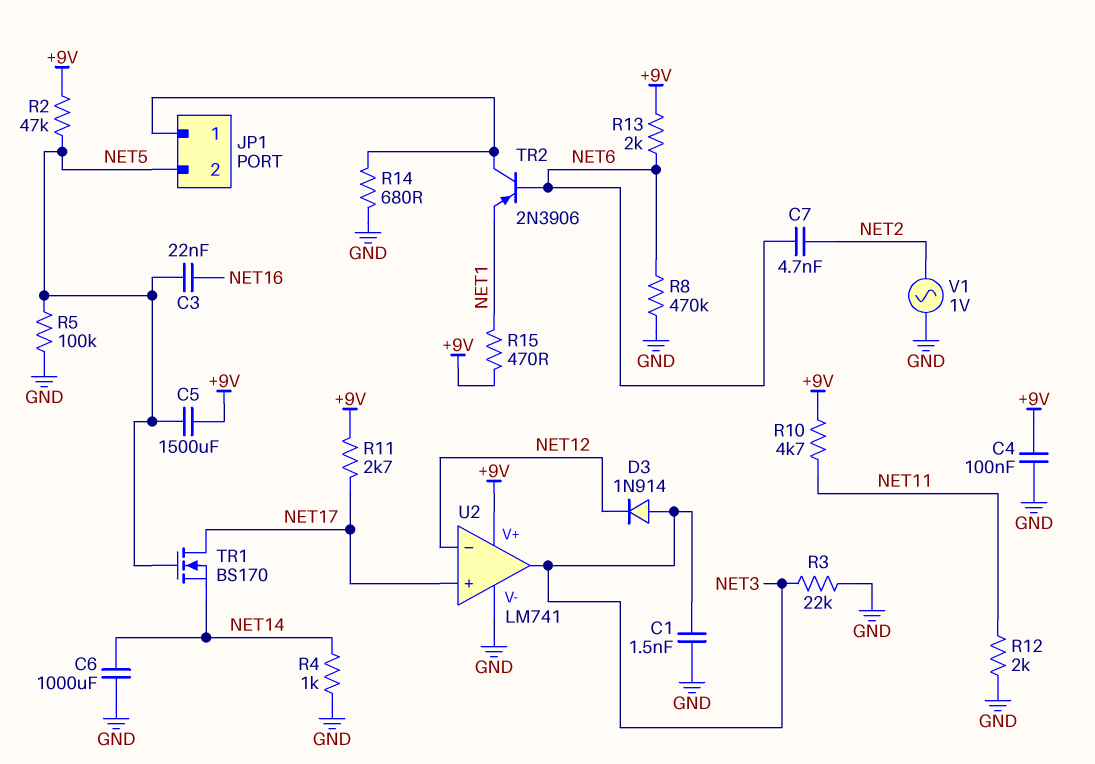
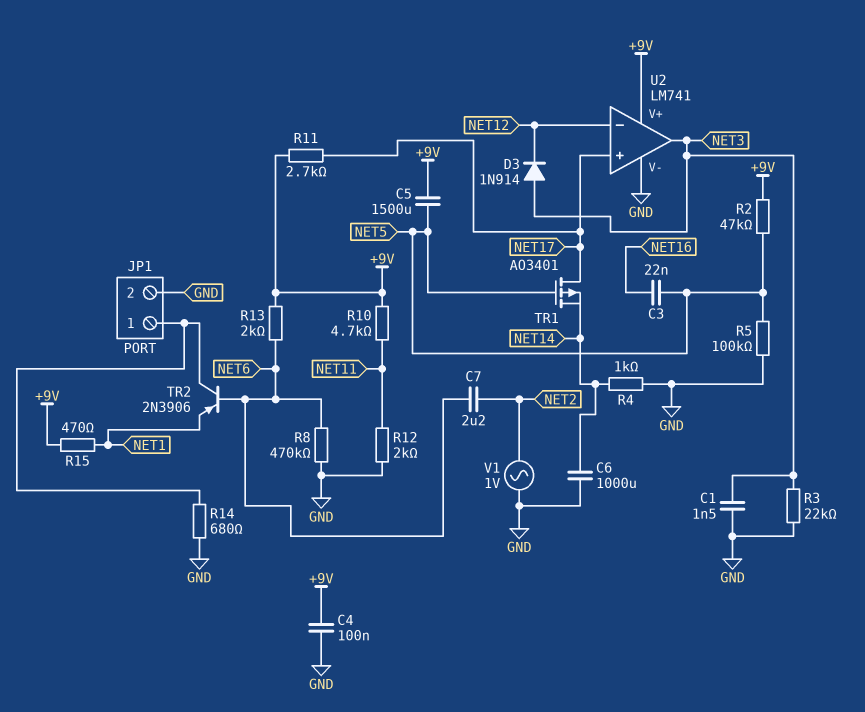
C7: 4.7nF (NET2, NET6) -> 2.2uF (NET2, NET6)
JP1 pin 2: NET5 -> GND
TR1: NMOS BS170 (G NET5, D NET17, S NET14) -> PMOS AO3401 (G NET5, D NET17, S NET14)

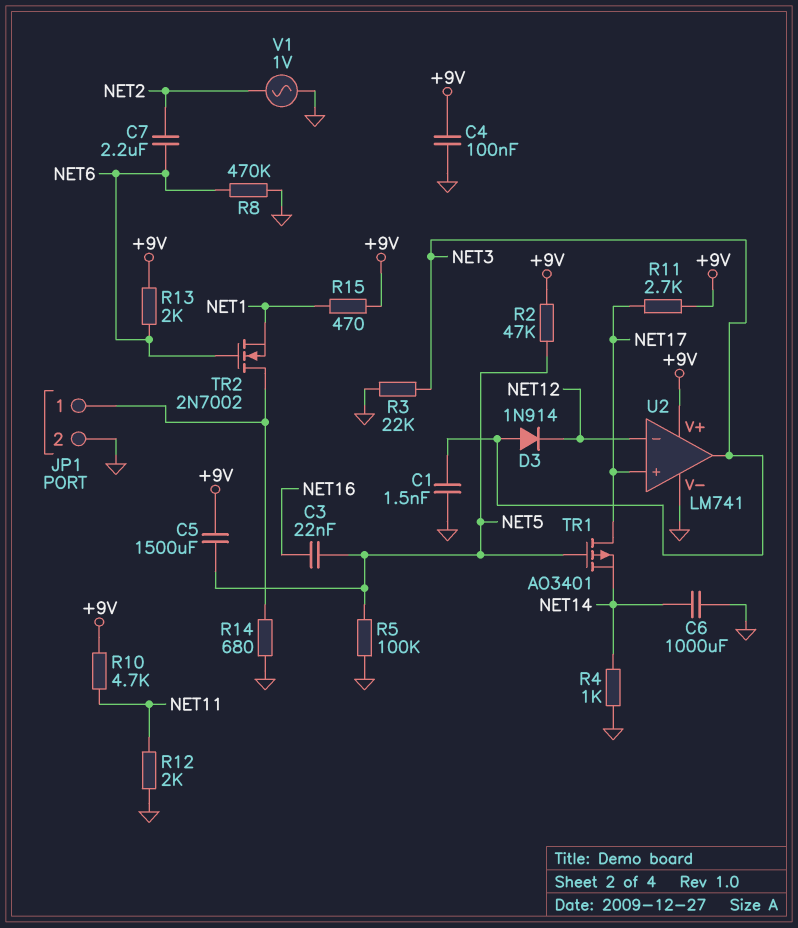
TR2: PNP 2N3906 (B NET6, C JP1/1, E NET1) -> NMOS 2N7002 (G NET6, D JP1/1, S NET1)

